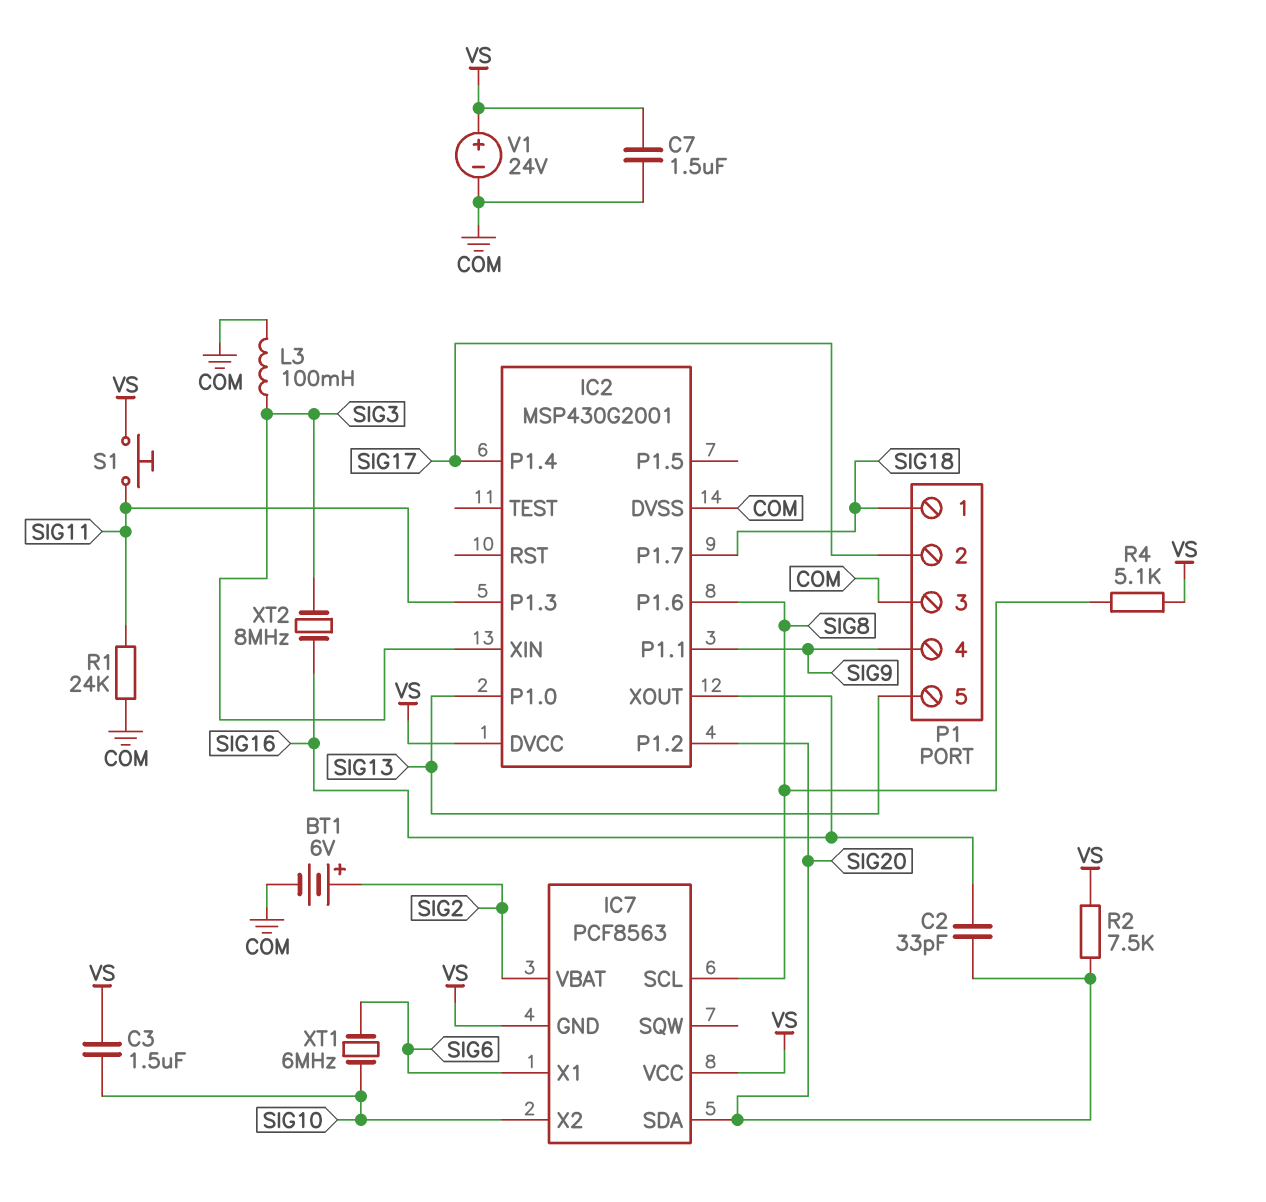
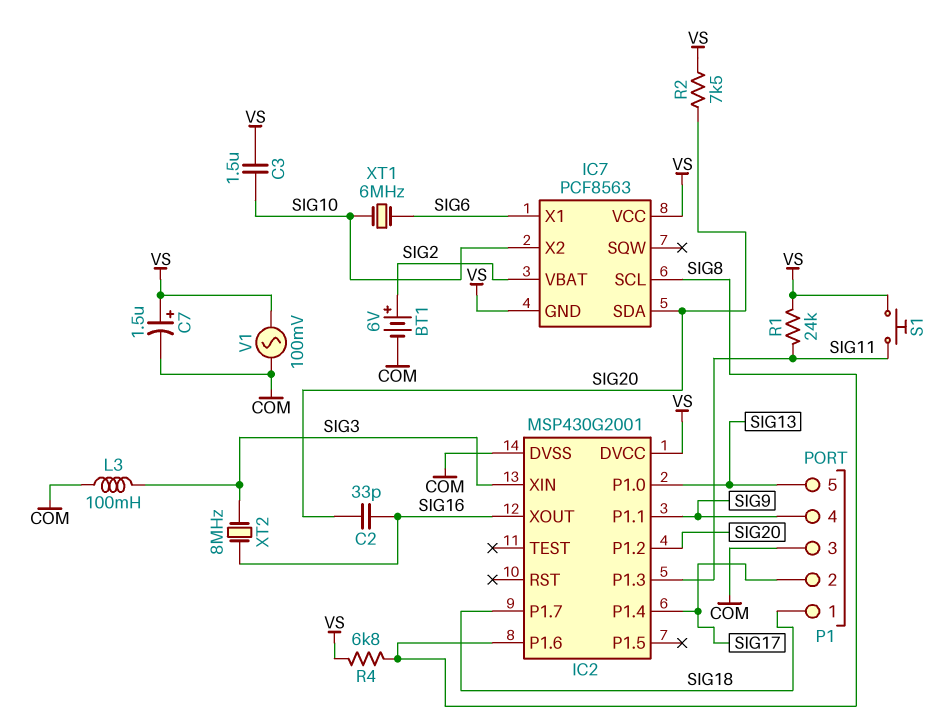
C7: 1.5uF (COM, VS) -> 1.5uF (plus VS, minus COM)
R1: 24k (COM, SIG11) -> 24k (SIG11, VS)
R4: 5.1k (SIG8, VS) -> 6.8k (SIG8, VS)
V1: 24V (plus VS, minus COM) -> AC 100mV (COM, VS)

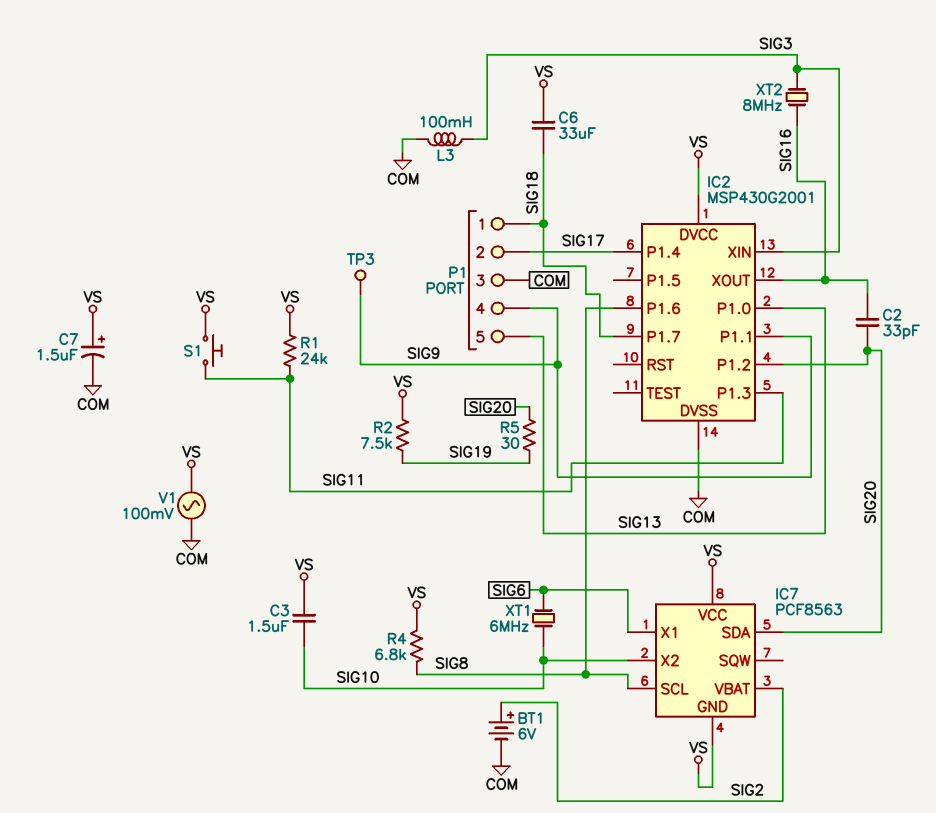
C6: none -> 33uF (SIG18, VS)
R2: 7.5k (SIG20, VS) -> 7.5k (SIG19, VS)
R5: none -> 30 (SIG19, SIG20)
TP3: none -> test point (SIG9)

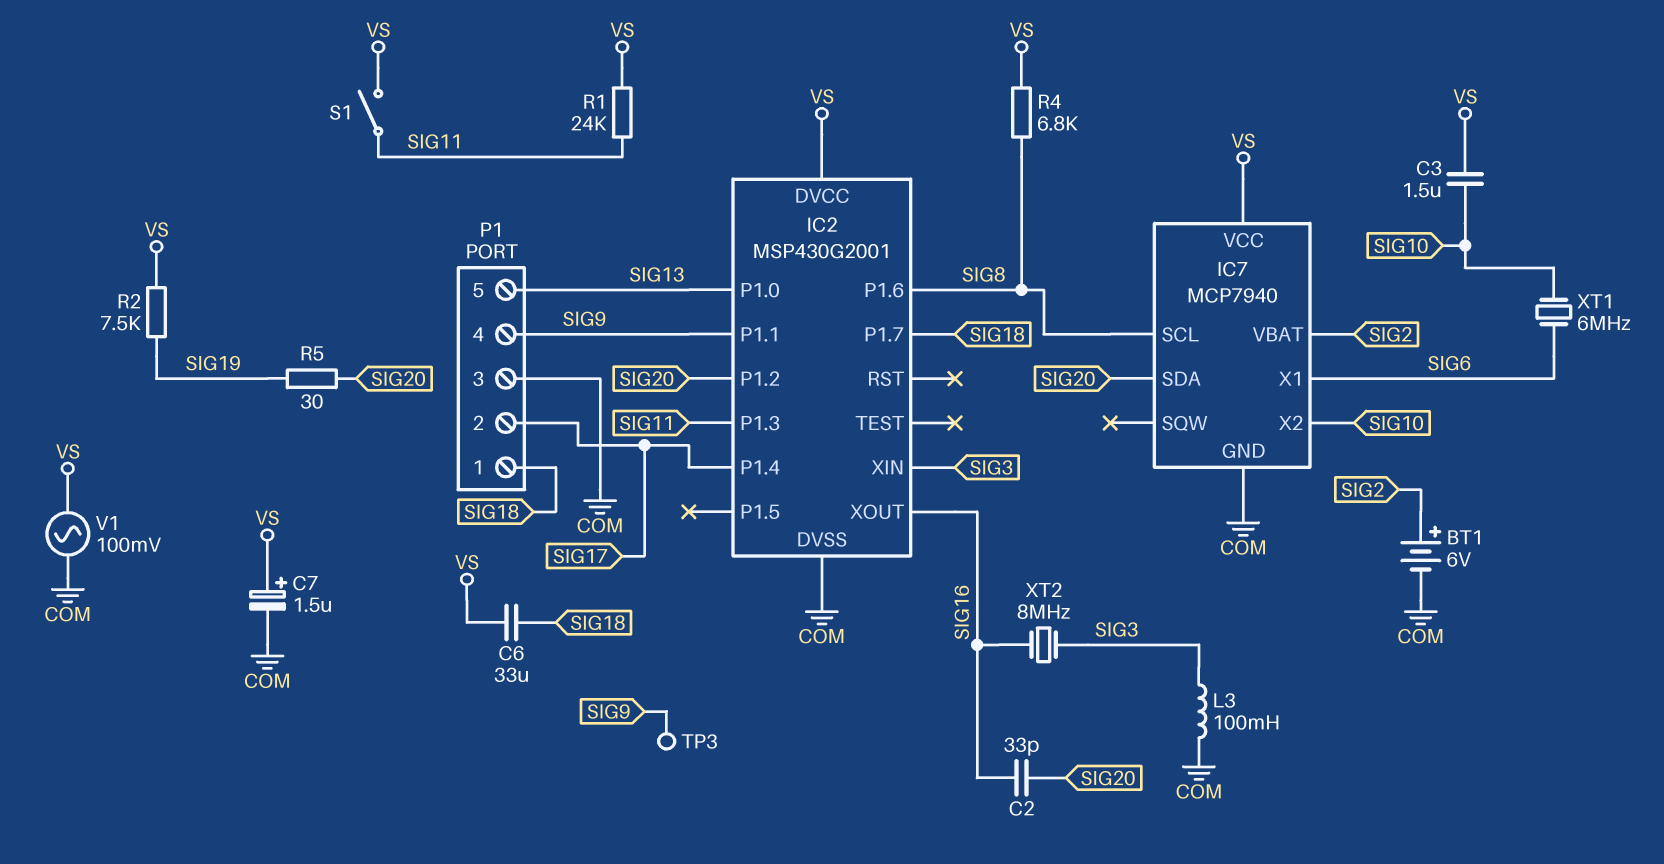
IC7: PCF8563 -> MCP7940
IC7 pin GND: VS -> COM
S1: button (SIG11, VS) -> switch (SIG11, VS)

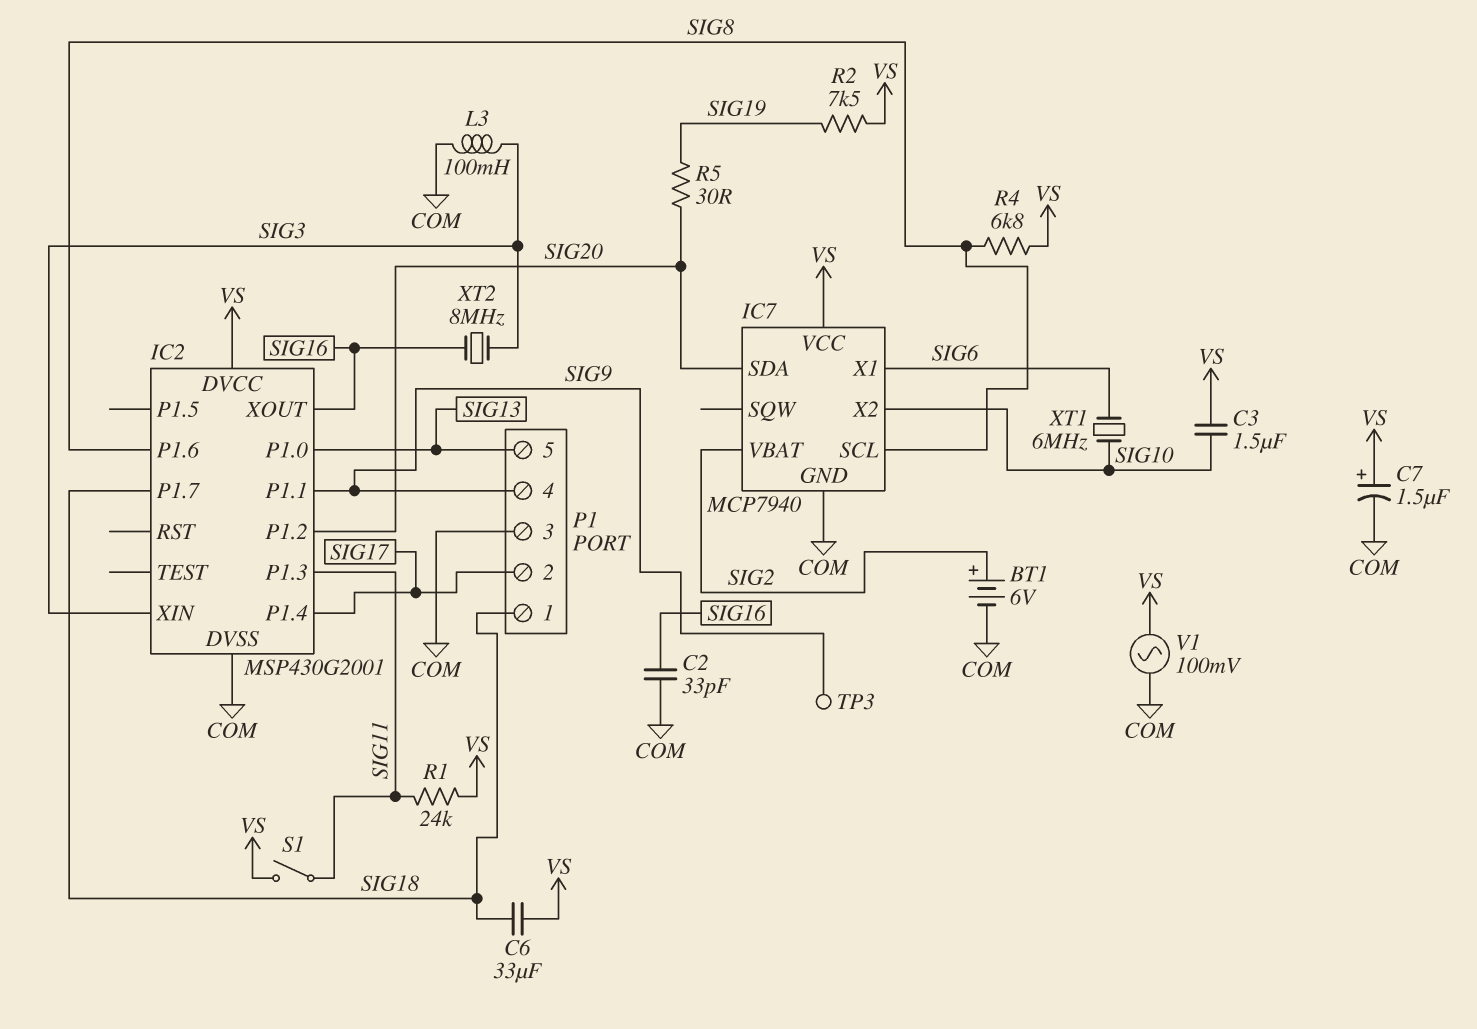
C2: 33pF (SIG16, SIG20) -> 33pF (COM, SIG16)

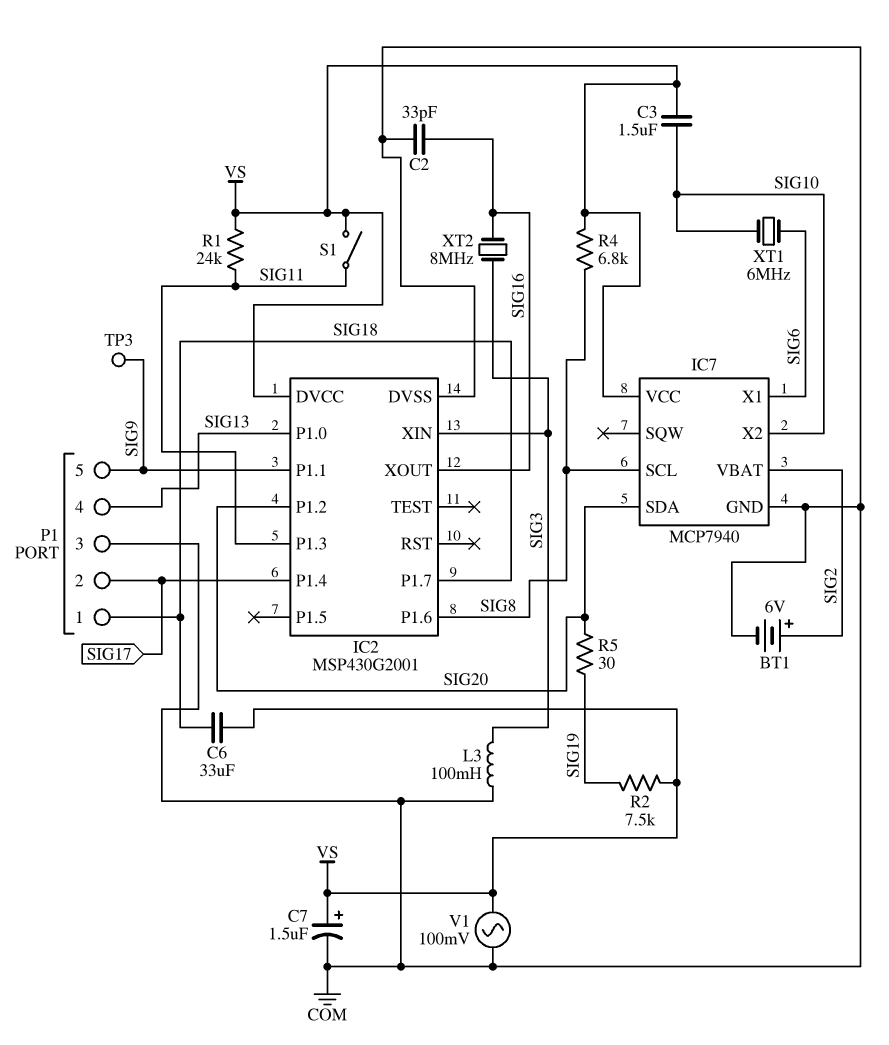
P1 pin 4: SIG9 -> SIG13
P1 pin 5: SIG13 -> SIG9

